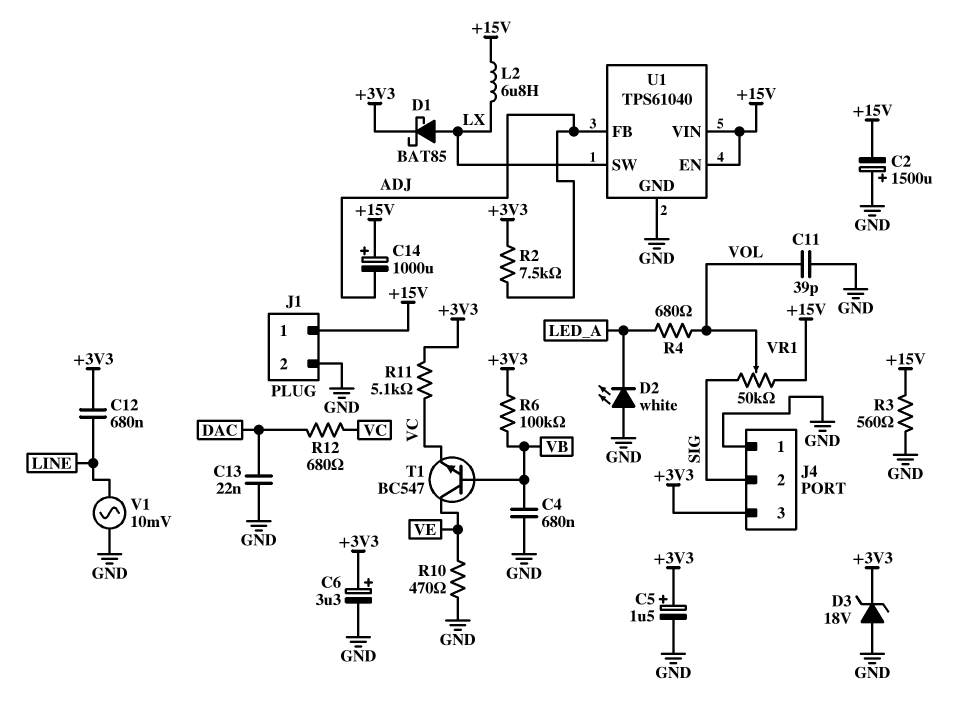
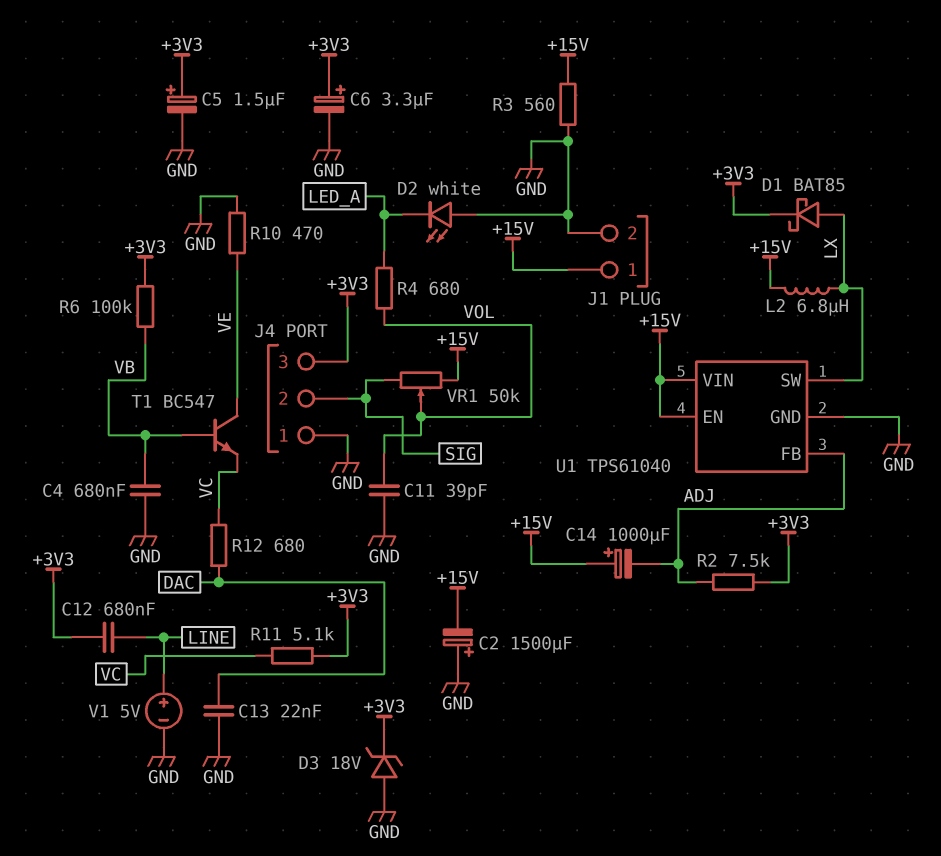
V1: AC 10mV (GND, LINE) -> 5V (plus LINE, minus GND)

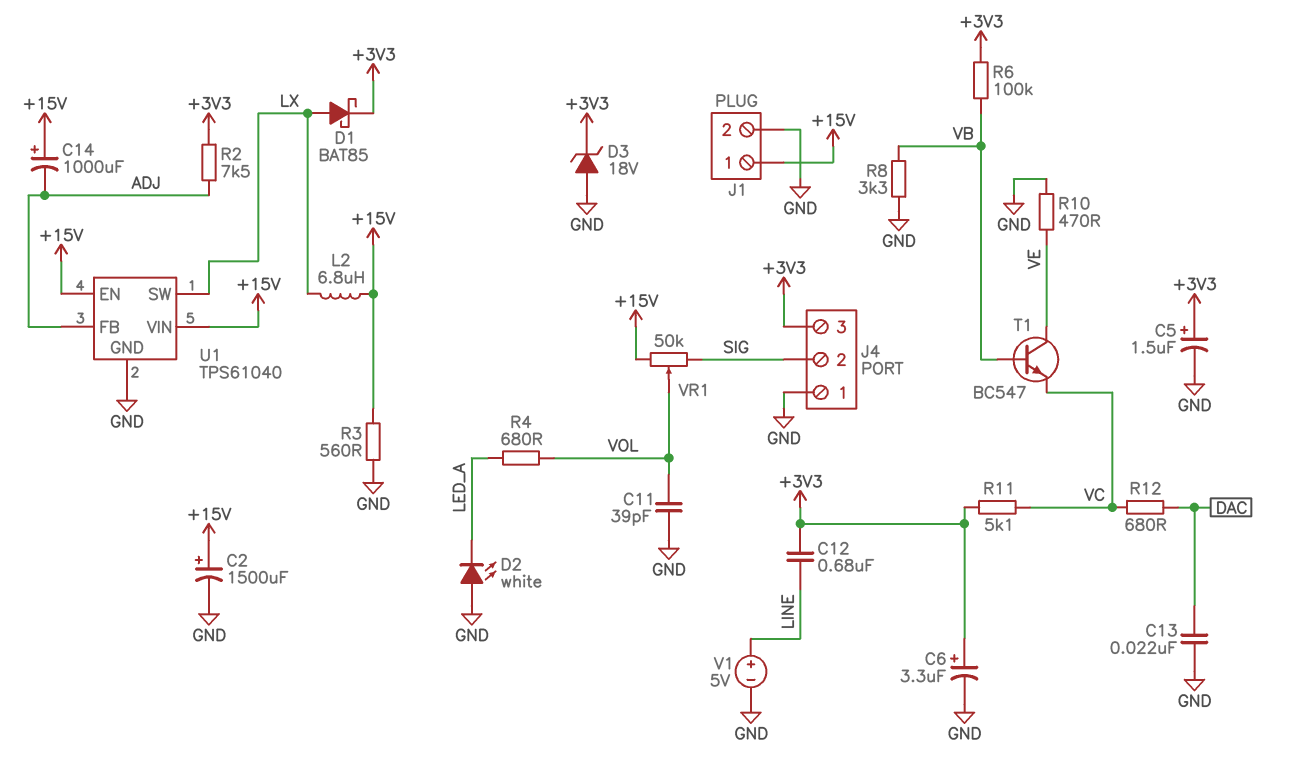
C2: 1500uF (plus GND, minus +15V) -> 1500uF (plus +15V, minus GND)
C4: 680nF (GND, VB) -> none
R8: none -> 3.3k (GND, VB)

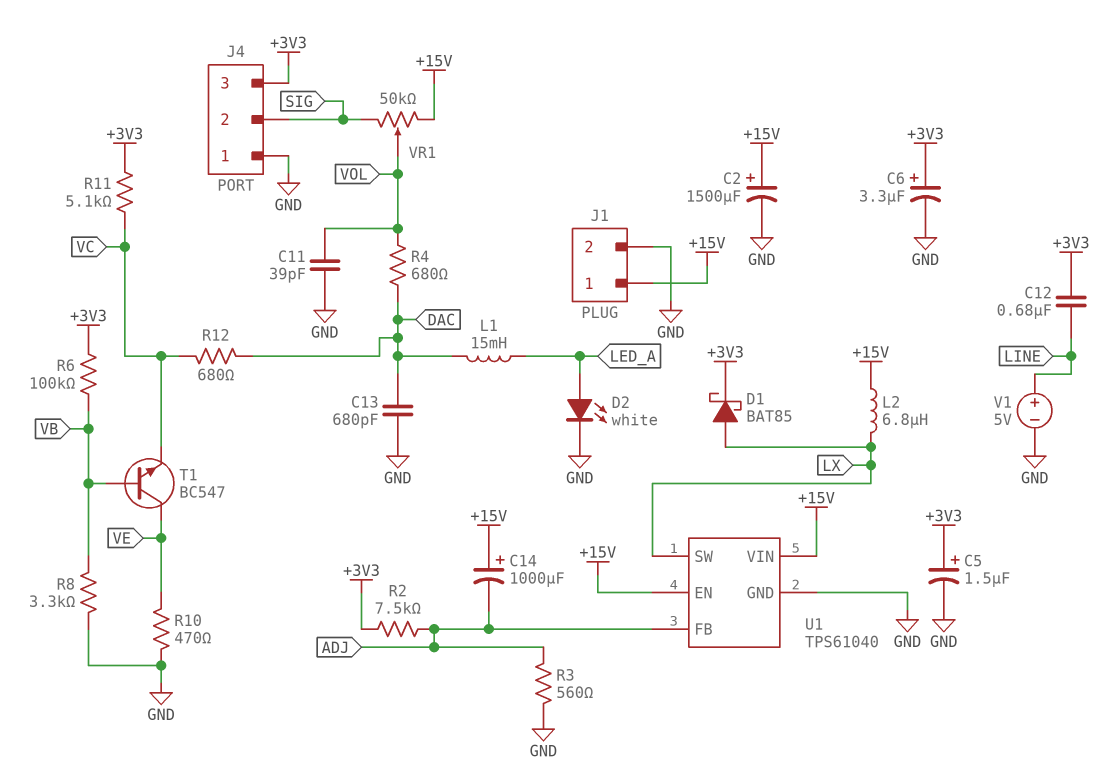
C13: 22nF (DAC, GND) -> 680pF (DAC, GND)
D2: LED white (A GND, K LED_A) -> LED white (A LED_A, K GND)
D3: zener 18V (A GND, K +3V3) -> none
L1: none -> 15mH (DAC, LED_A)
R3: 560 (+15V, GND) -> 560 (ADJ, GND)
R4: 680 (LED_A, VOL) -> 680 (DAC, VOL)

